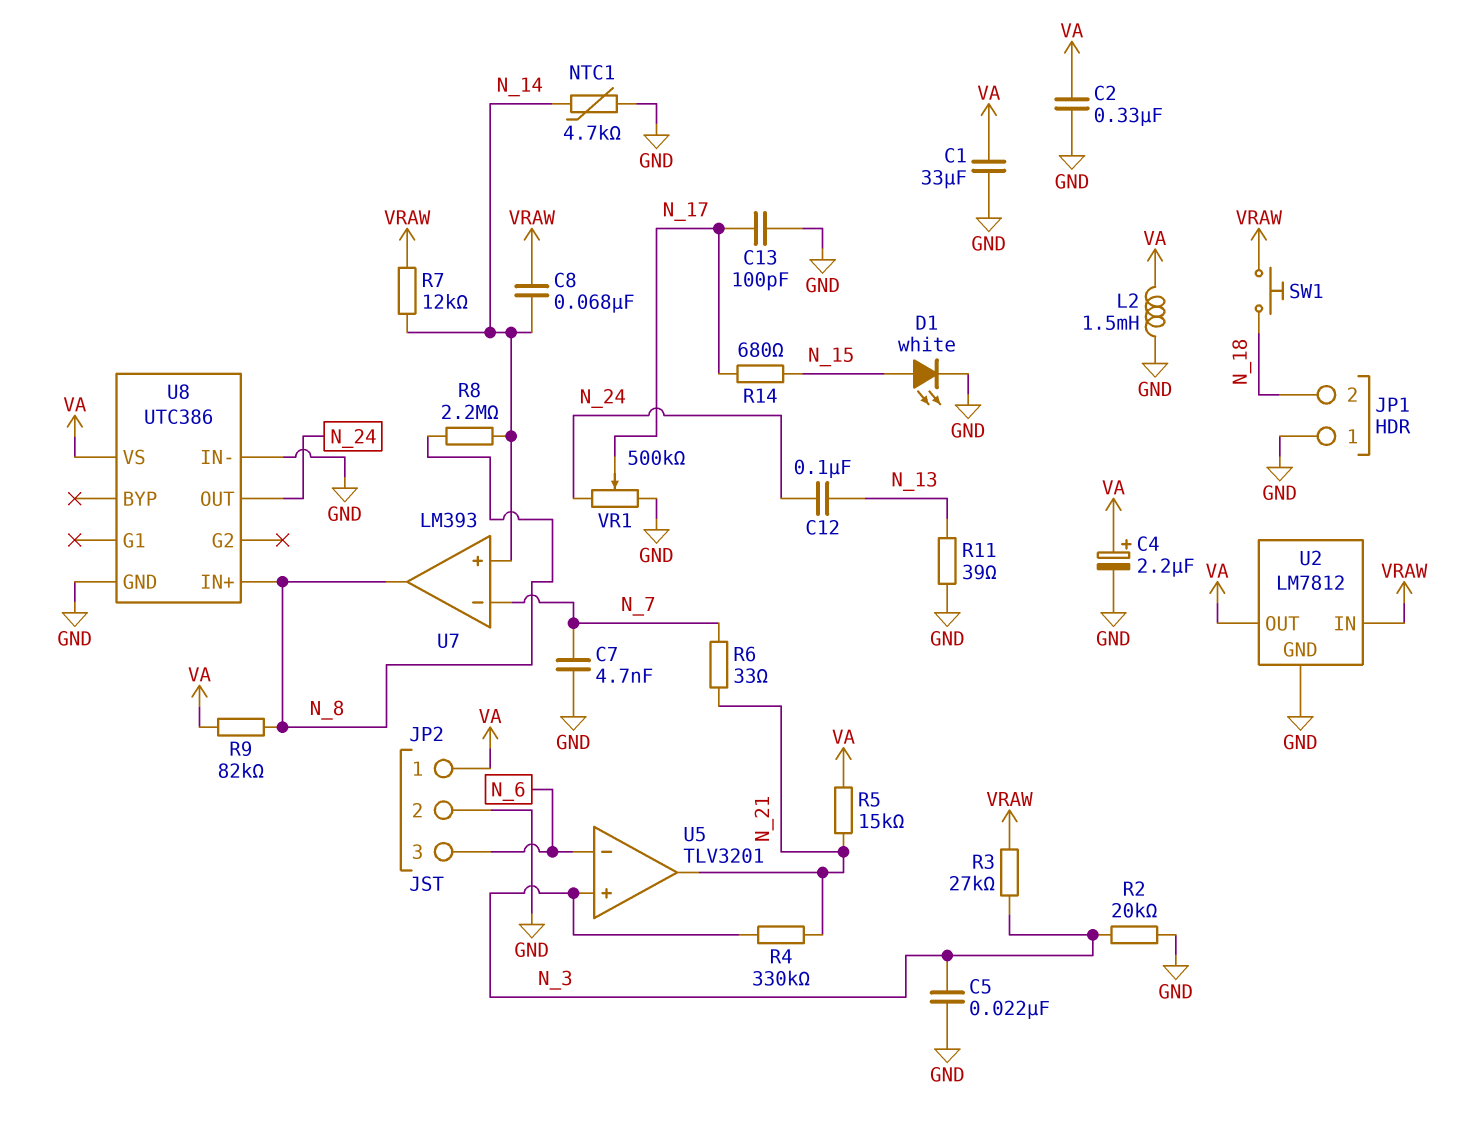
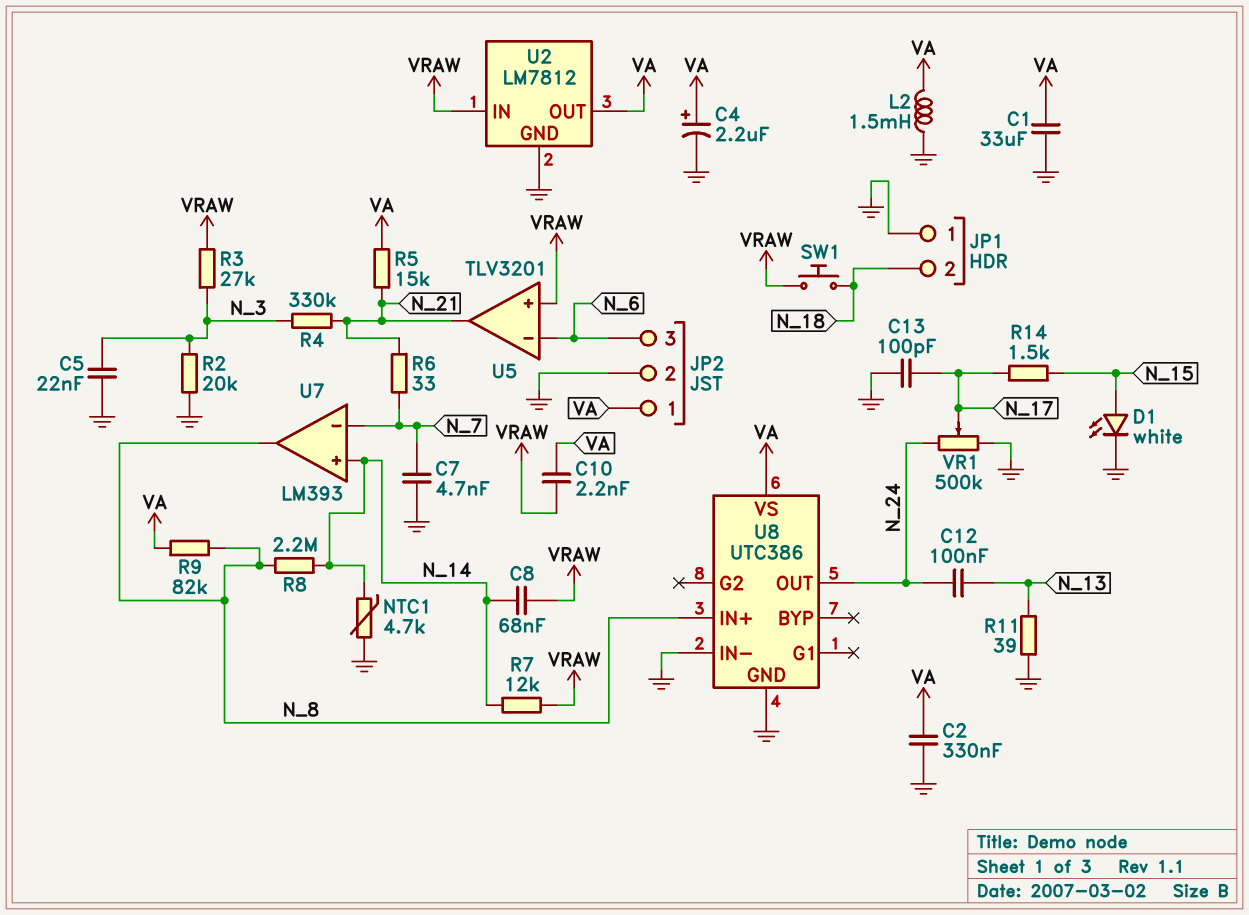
C10: none -> 2.2nF (VA, VRAW)
R14: 680 (N_15, N_17) -> 1.5k (N_15, N_17)
U5 pin in+: N_3 -> VRAW

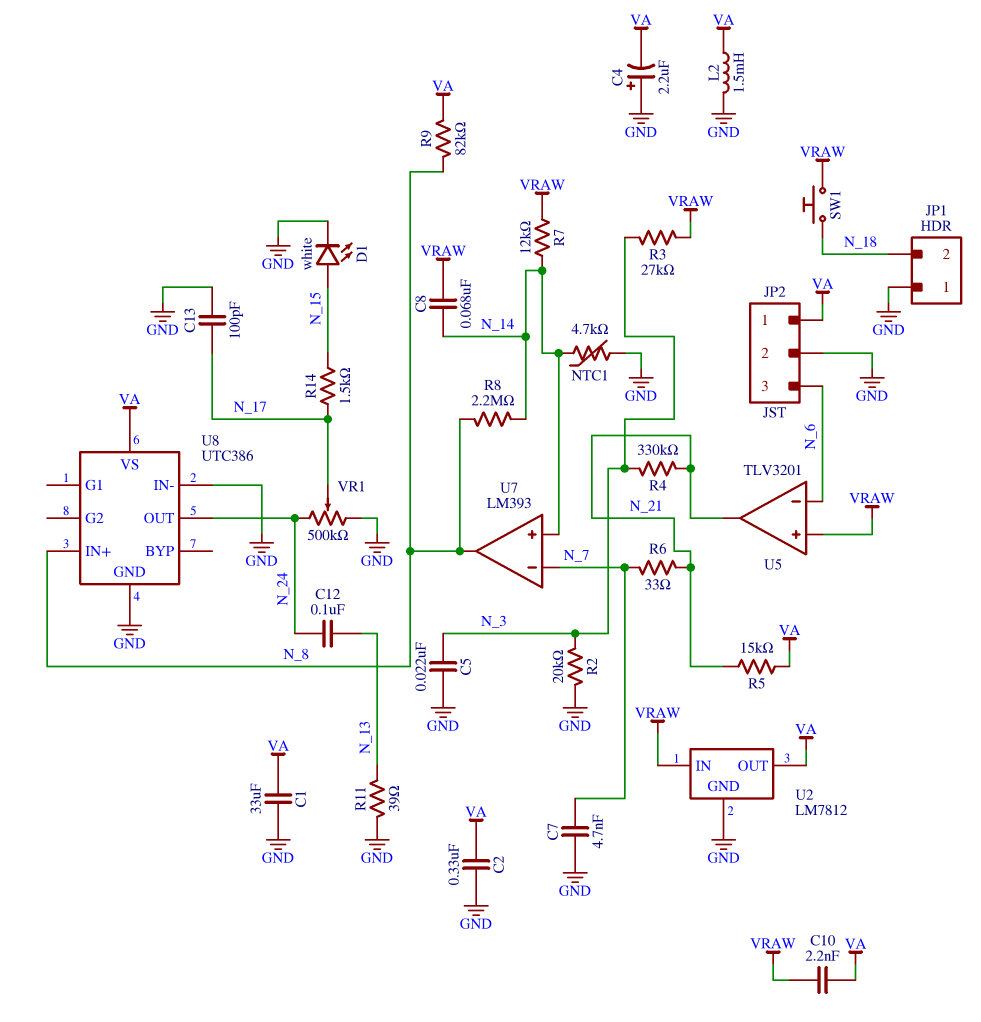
C4: 2.2uF (plus VA, minus GND) -> 2.2uF (plus GND, minus VA)

